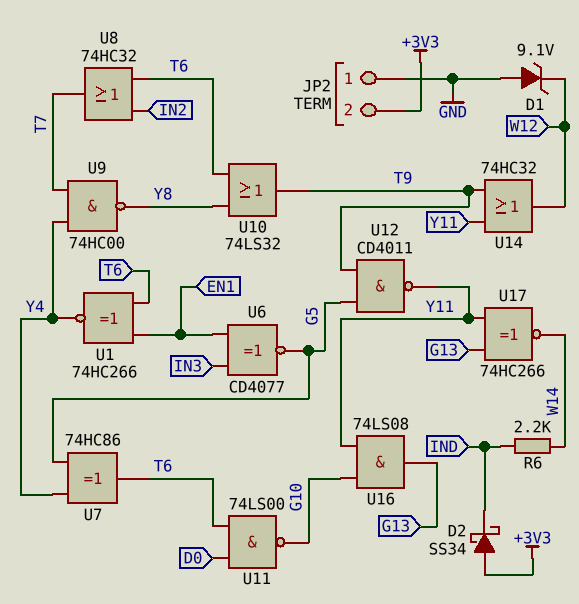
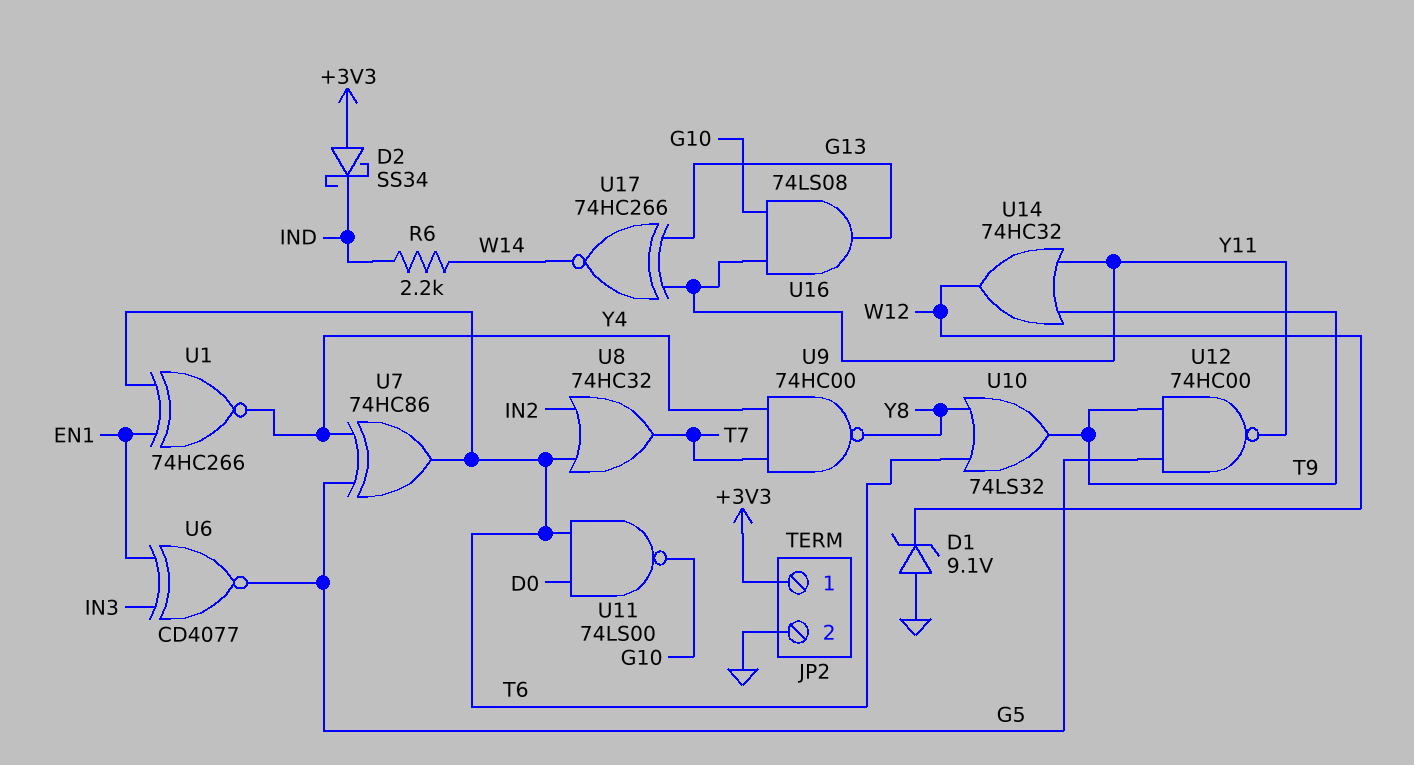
JP2 pin 1: GND -> +3V3
JP2 pin 2: +3V3 -> GND
U12: NAND CD4011 (in G5, in T9, out Y11) -> NAND 74HC00 (in G5, in T9, out Y11)

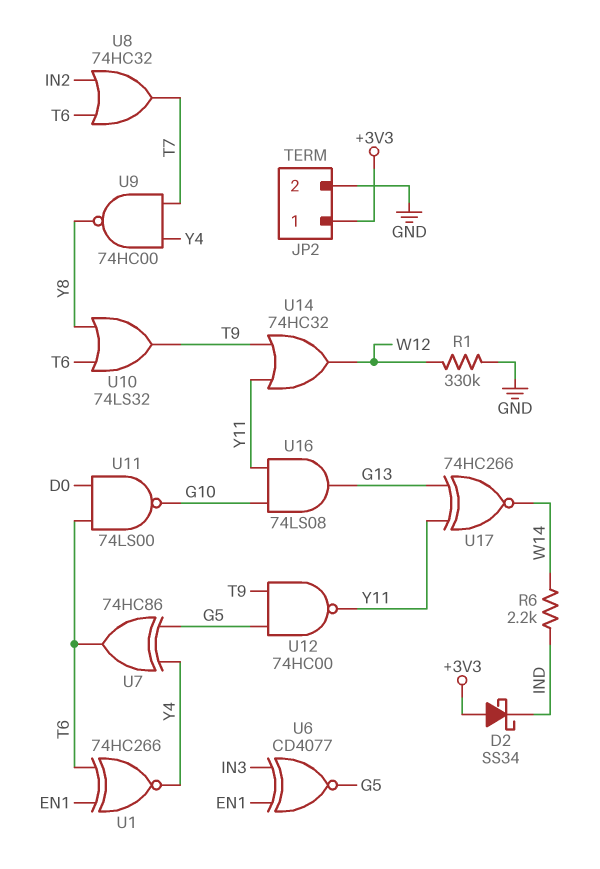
D1: zener 9.1V (A GND, K W12) -> none
R1: none -> 330k (GND, W12)

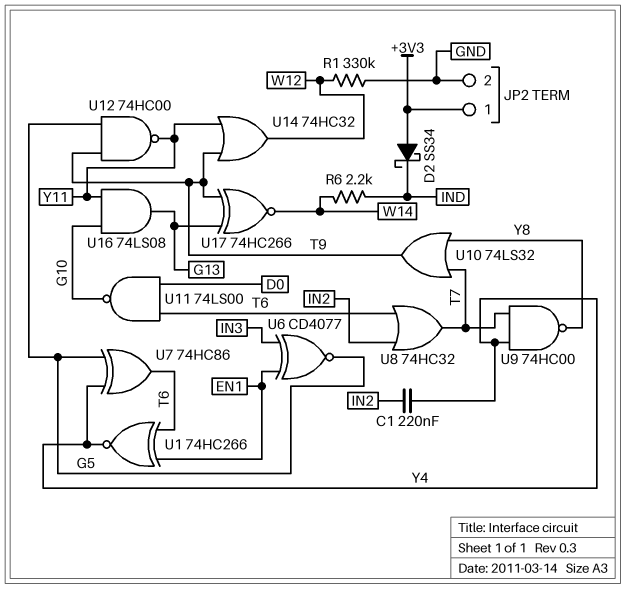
C1: none -> 220nF (IN2, Y4)
U10: OR 74LS32 (in T6, in Y8, out T9) -> OR 74LS32 (in T7, in Y8, out T9)
U17: XNOR 74HC266 (in G13, in Y11, out W14) -> XNOR 74HC266 (in G13, in T9, out W14)

